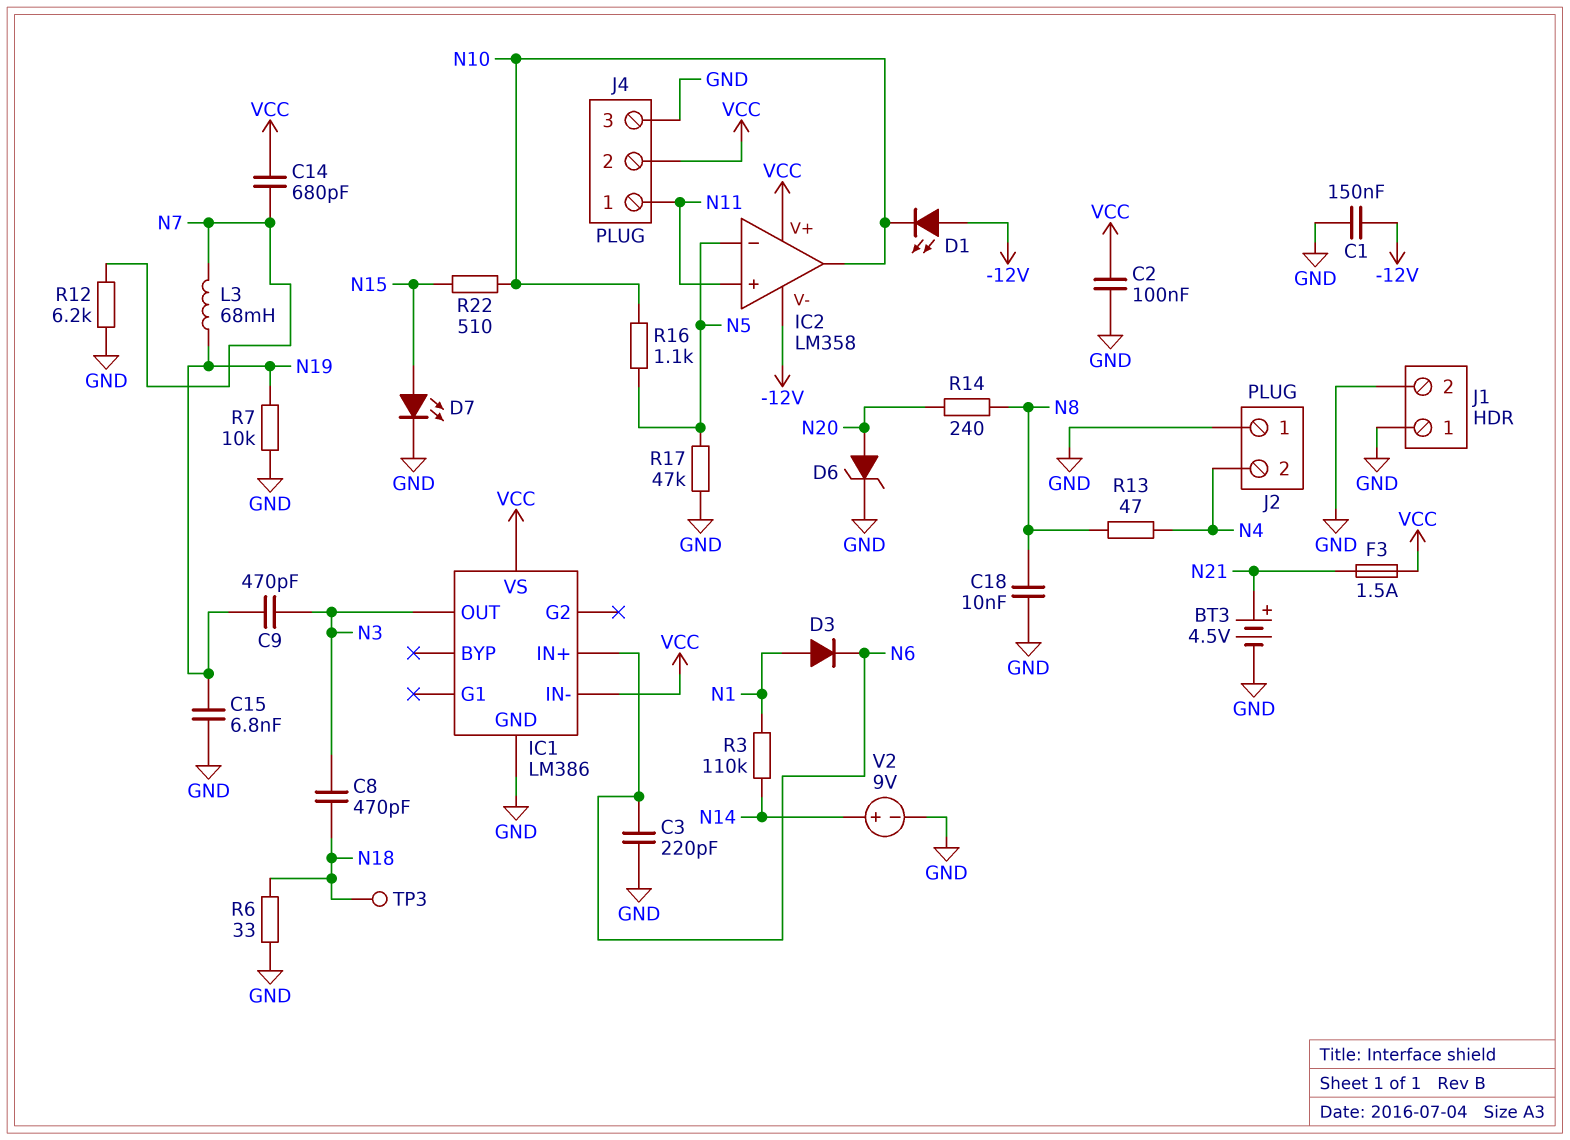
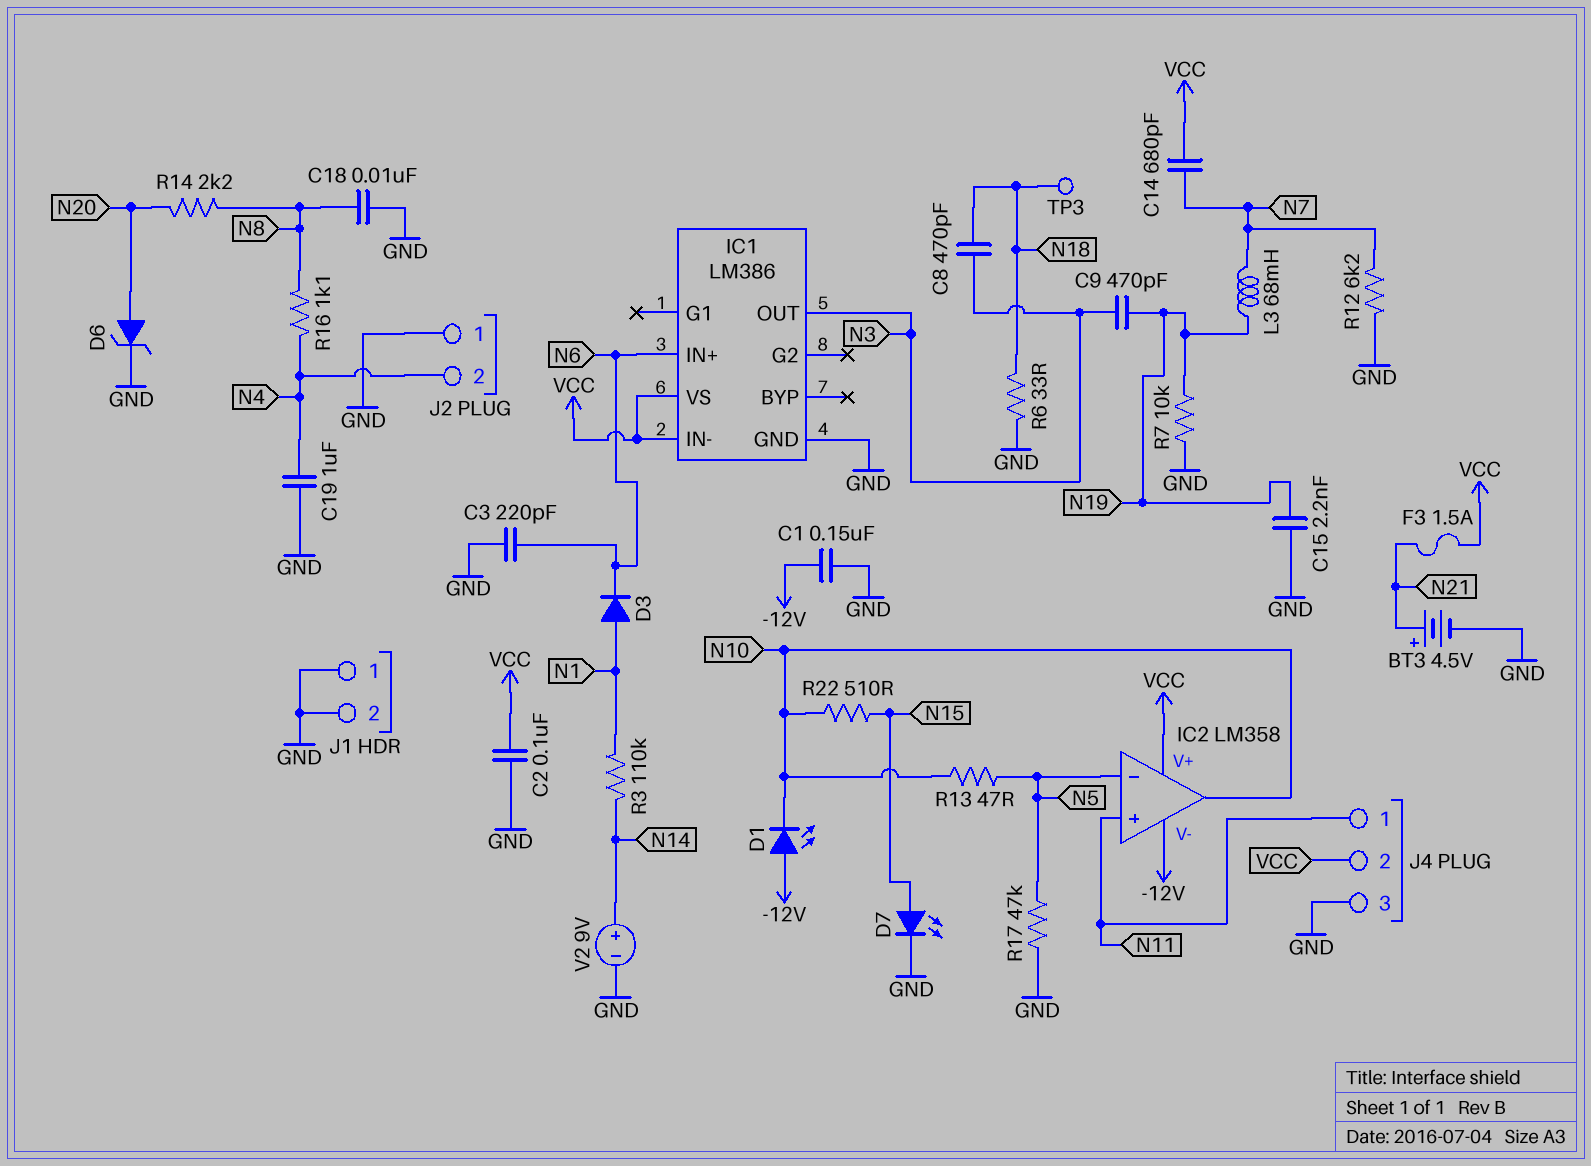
C15: 6.8nF (GND, N19) -> 2.2nF (GND, N19)
C19: none -> 1uF (GND, N4)
R13: 47 (N4, N8) -> 47 (N5, N10)
R14: 240 (N8, N20) -> 2.2k (N8, N20)
R16: 1.1k (N5, N10) -> 1.1k (N4, N8)

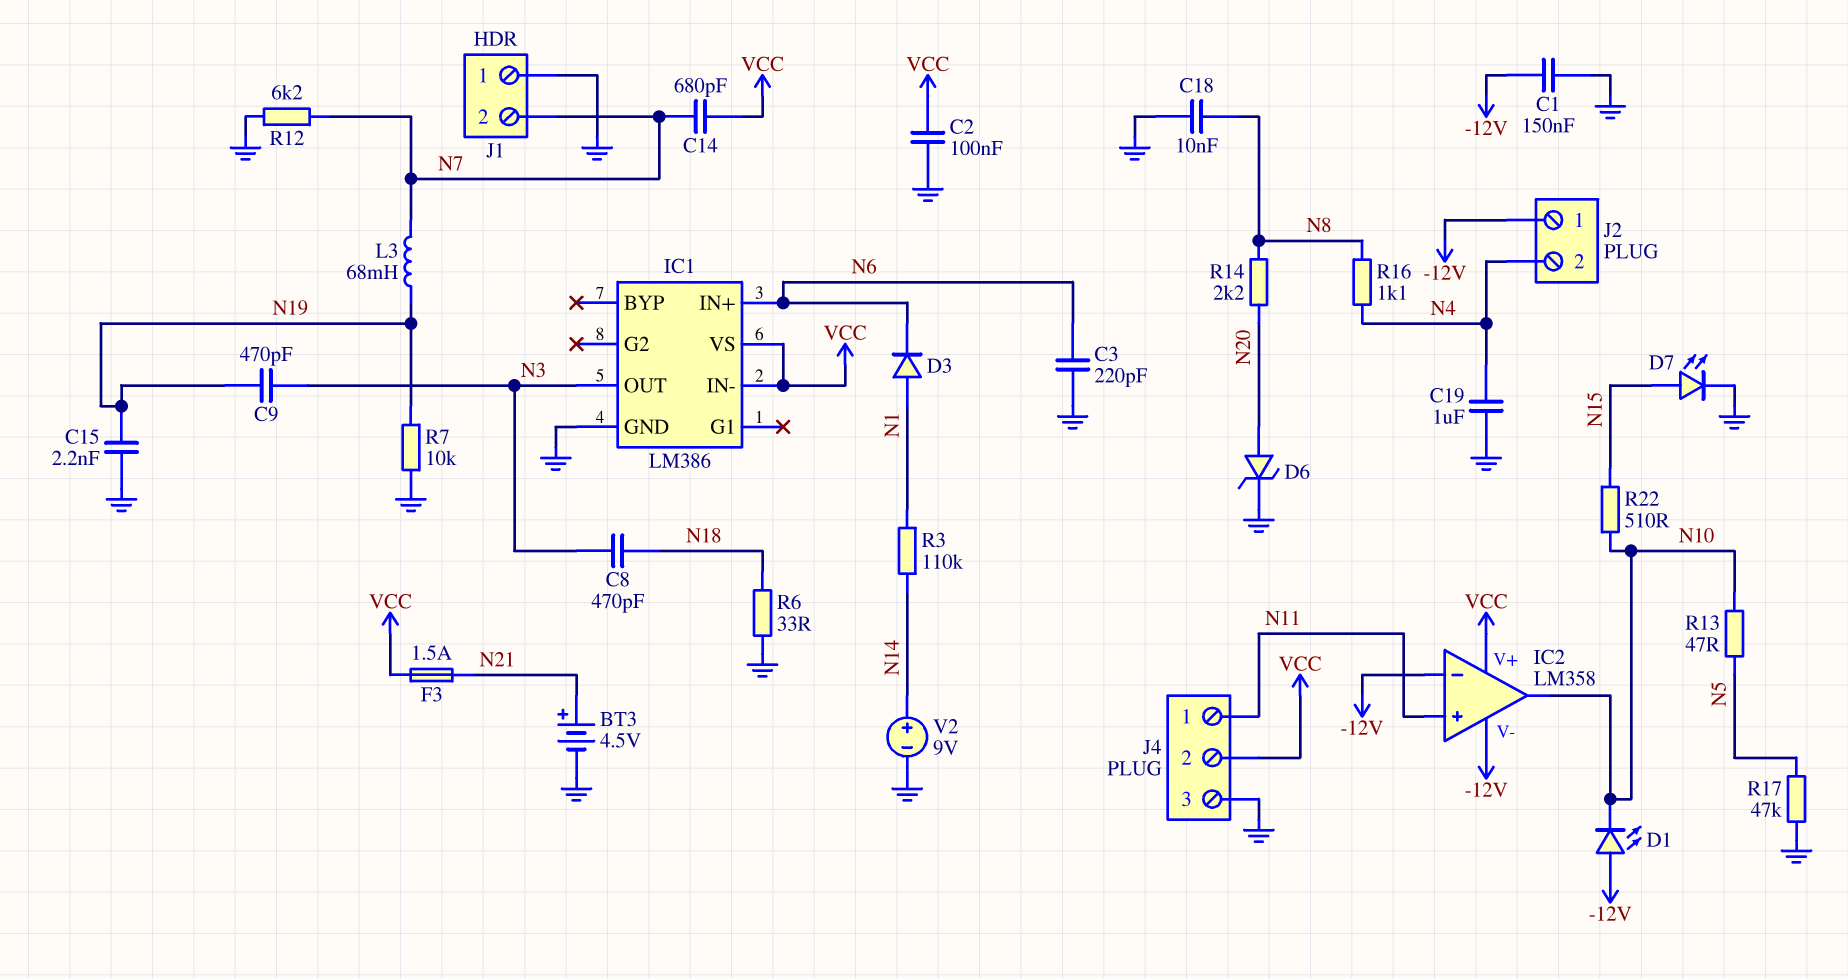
IC2 pin in-: N5 -> -12V
J1 pin 2: GND -> N7
J2 pin 1: GND -> -12V
TP3: test point (N18) -> none

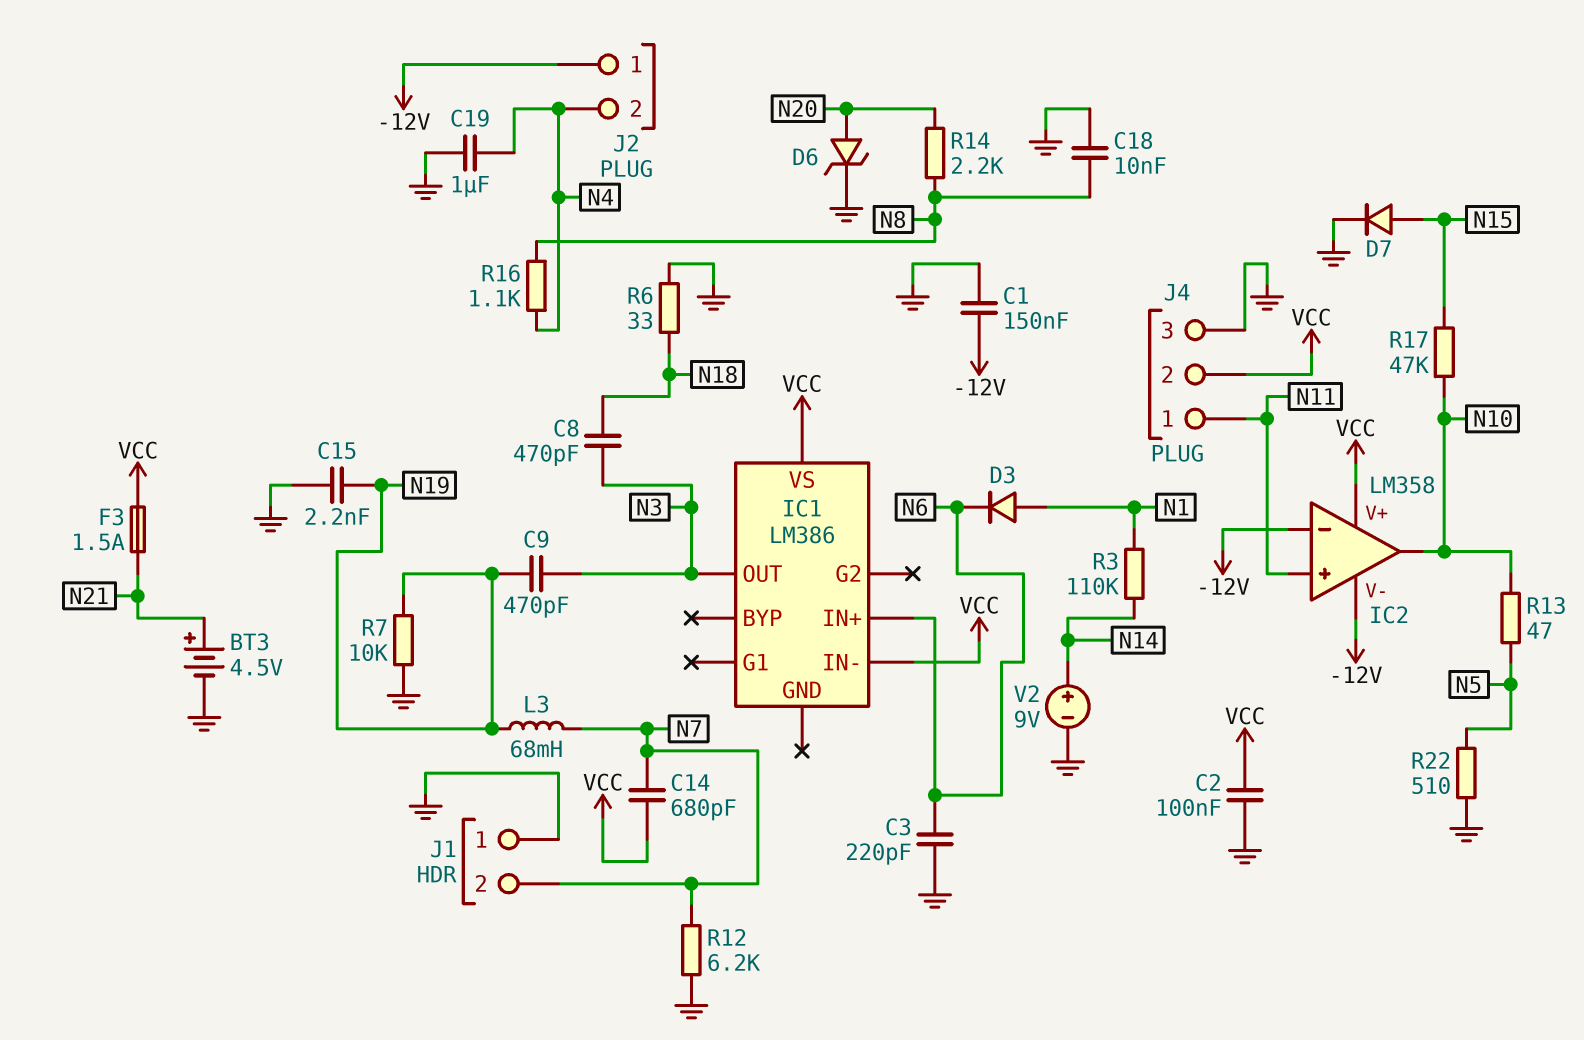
D1: LED (A -12V, K N10) -> none
D7: LED (A N15, K GND) -> diode (A N15, K GND)
IC1 pin GND: GND -> none
R17: 47k (GND, N5) -> 47k (N10, N15)
R22: 510 (N10, N15) -> 510 (GND, N5)

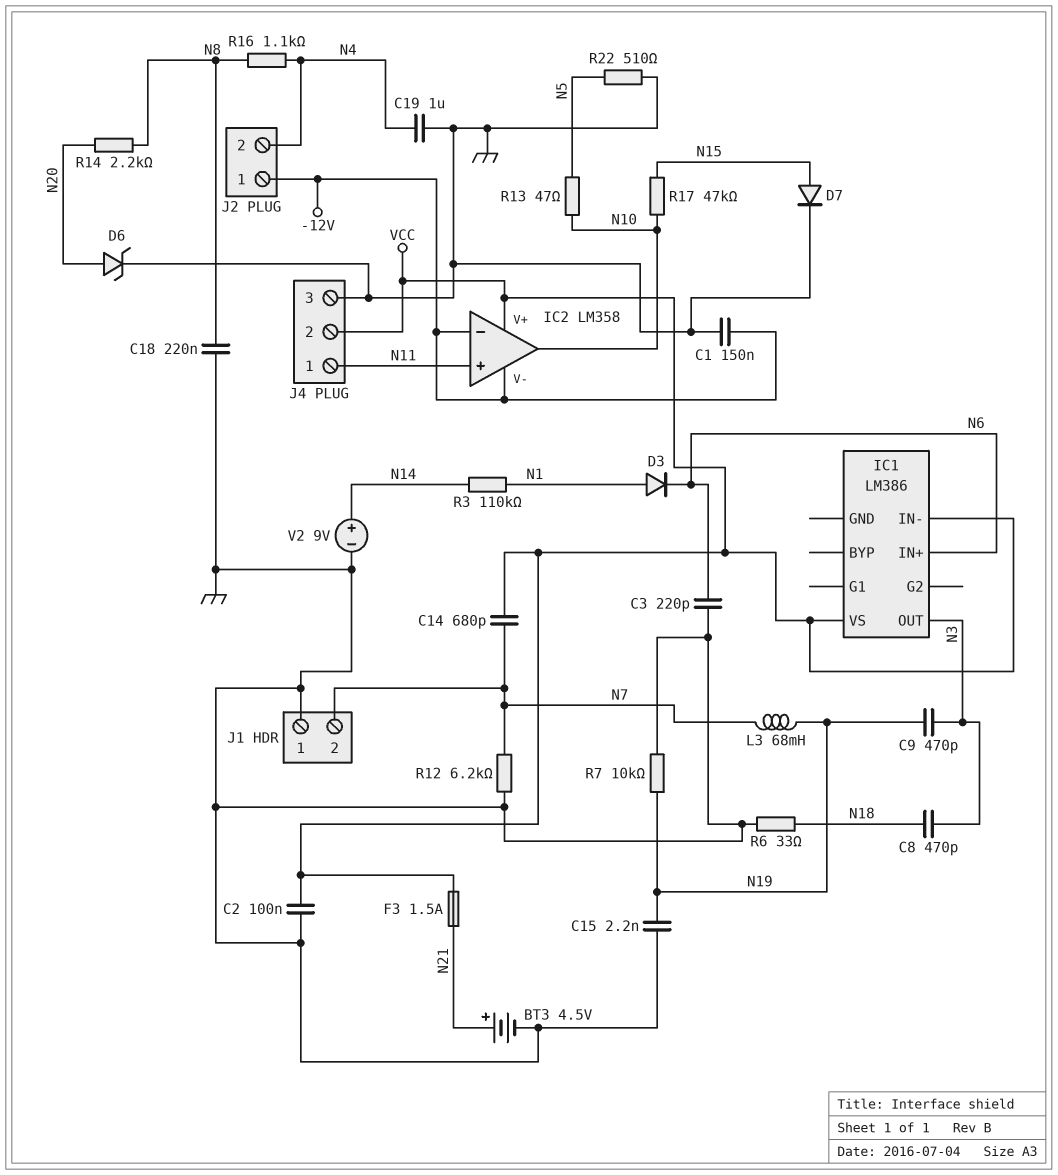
C18: 10nF (GND, N8) -> 220nF (GND, N8)

